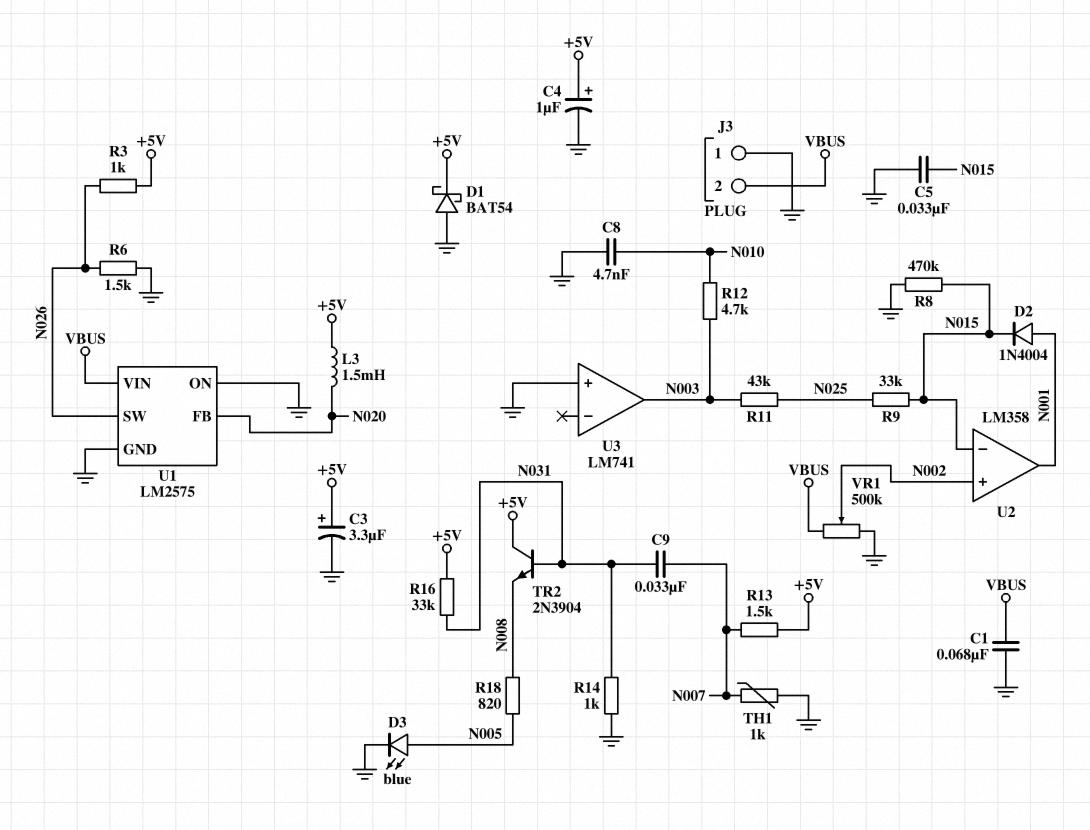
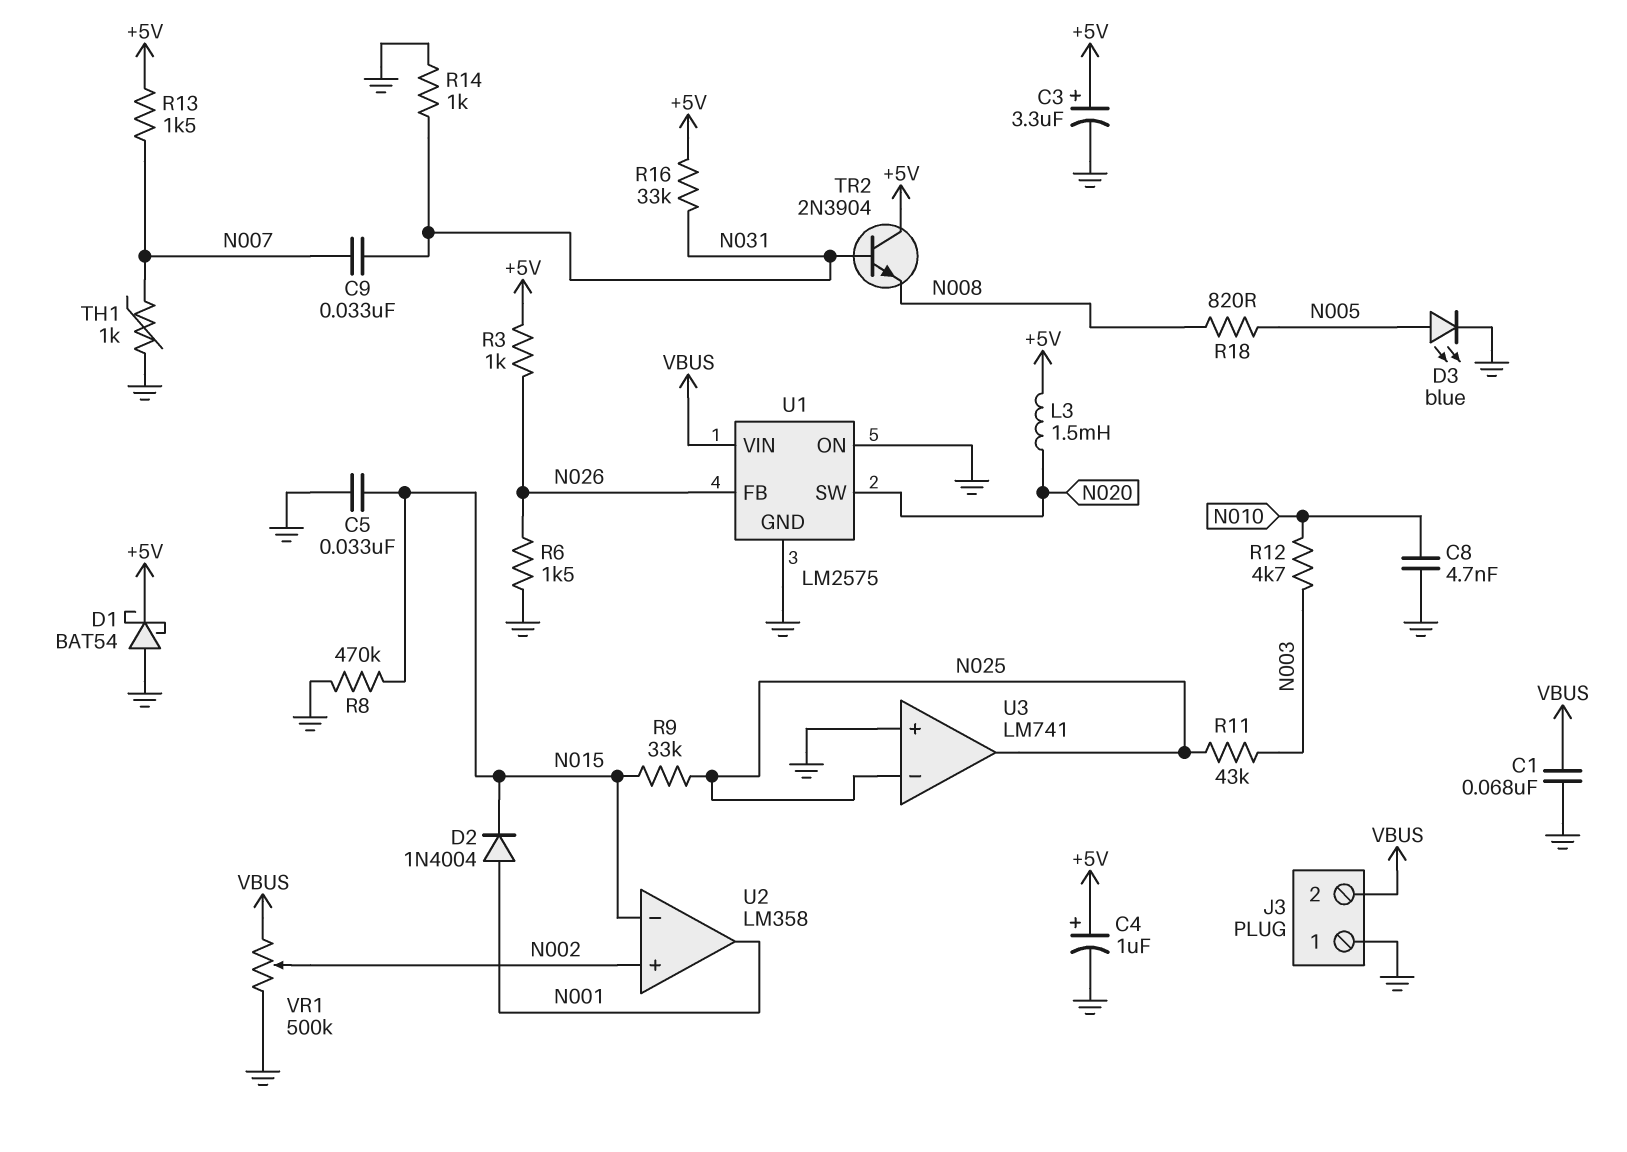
U1 pin FB: N020 -> N026
U1 pin SW: N026 -> N020
U3 pin in-: none -> N025
U3 pin out: N003 -> N025

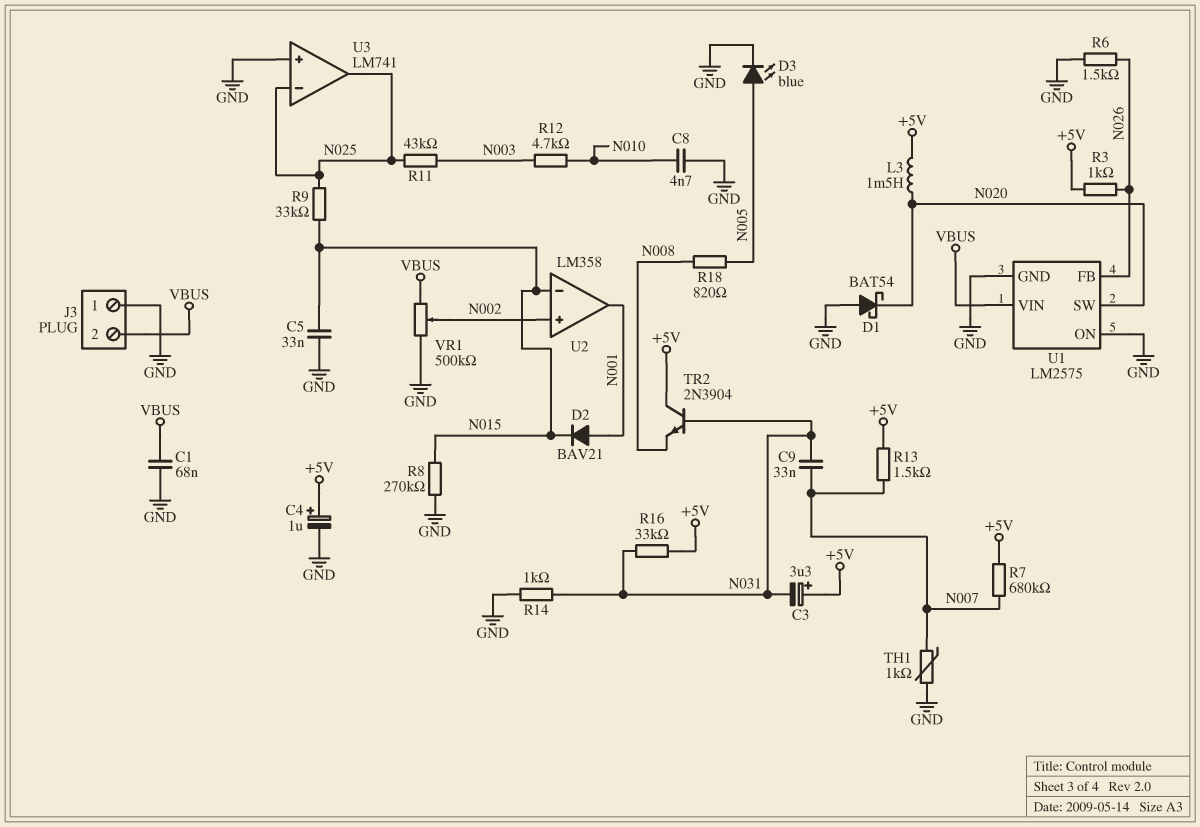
C3: 3.3uF (plus +5V, minus GND) -> 3.3uF (plus +5V, minus N031)
D1: schottky BAT54 (A GND, K +5V) -> schottky BAT54 (A GND, K N020)
D2: diode 1N4004 (A N001, K N015) -> diode BAV21 (A N001, K N015)
R7: none -> 680k (+5V, N007)
R8: 470k (GND, N015) -> 270k (GND, N015)

